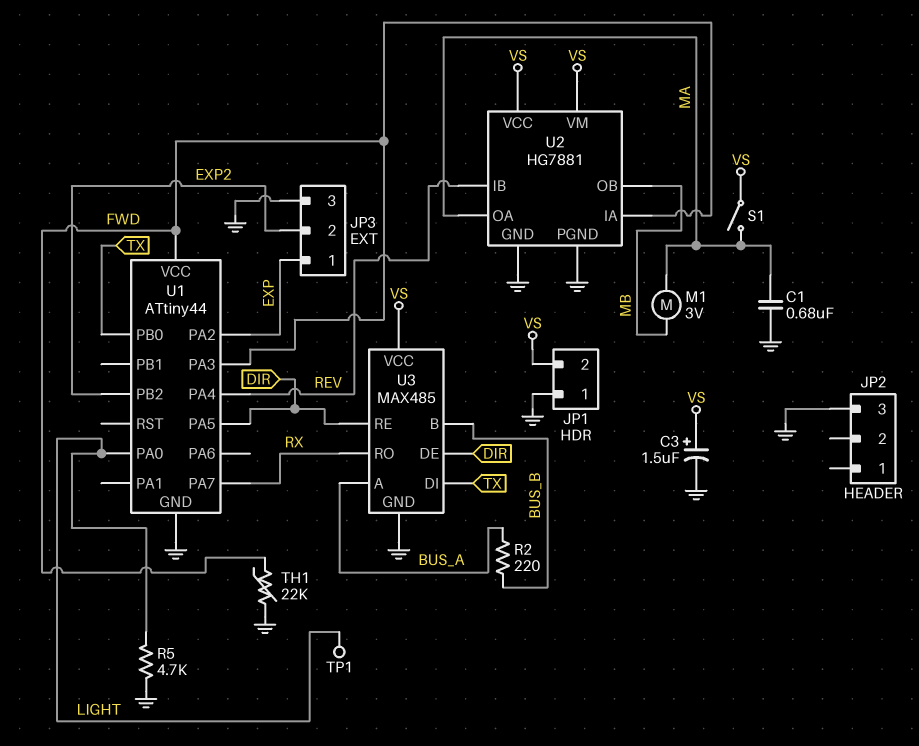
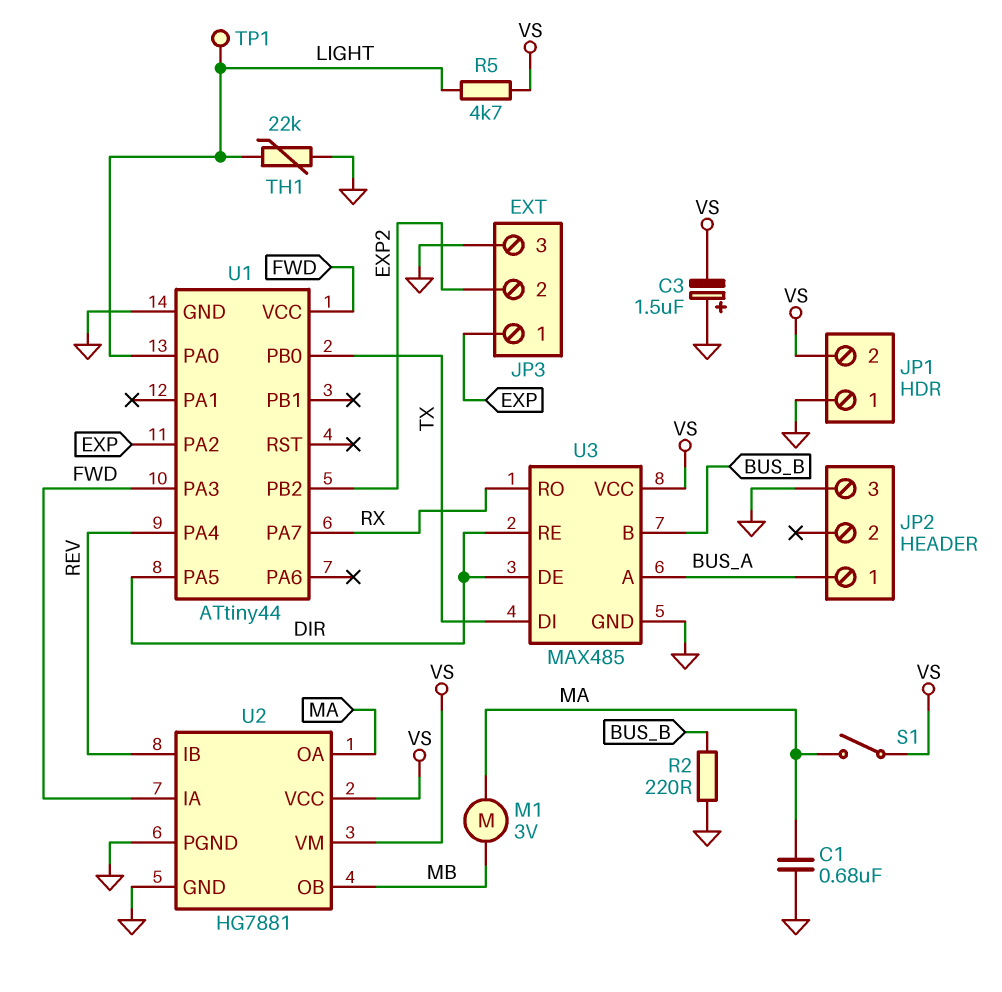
C3: 1.5uF (plus VS, minus GND) -> 1.5uF (plus GND, minus VS)
JP2 pin 1: none -> BUS_A
R2: 220 (BUS_A, BUS_B) -> 220 (BUS_B, GND)
R5: 4.7k (GND, LIGHT) -> 4.7k (LIGHT, VS)
TH1: 22k (FWD, GND) -> 22k (GND, LIGHT)

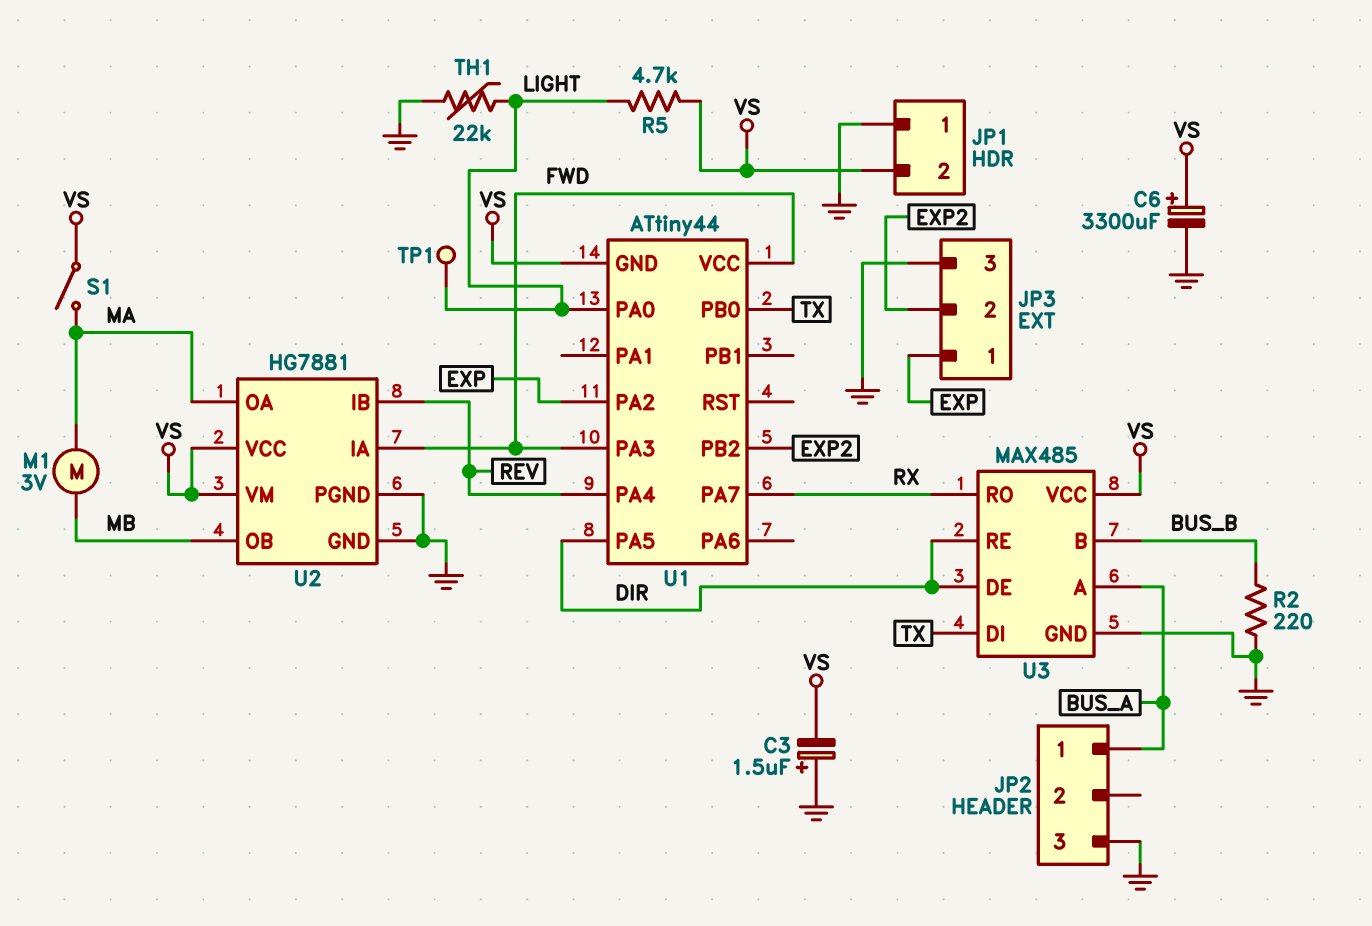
C1: 680nF (GND, MA) -> none
C6: none -> 3300uF (plus VS, minus GND)
U1 pin GND: GND -> VS

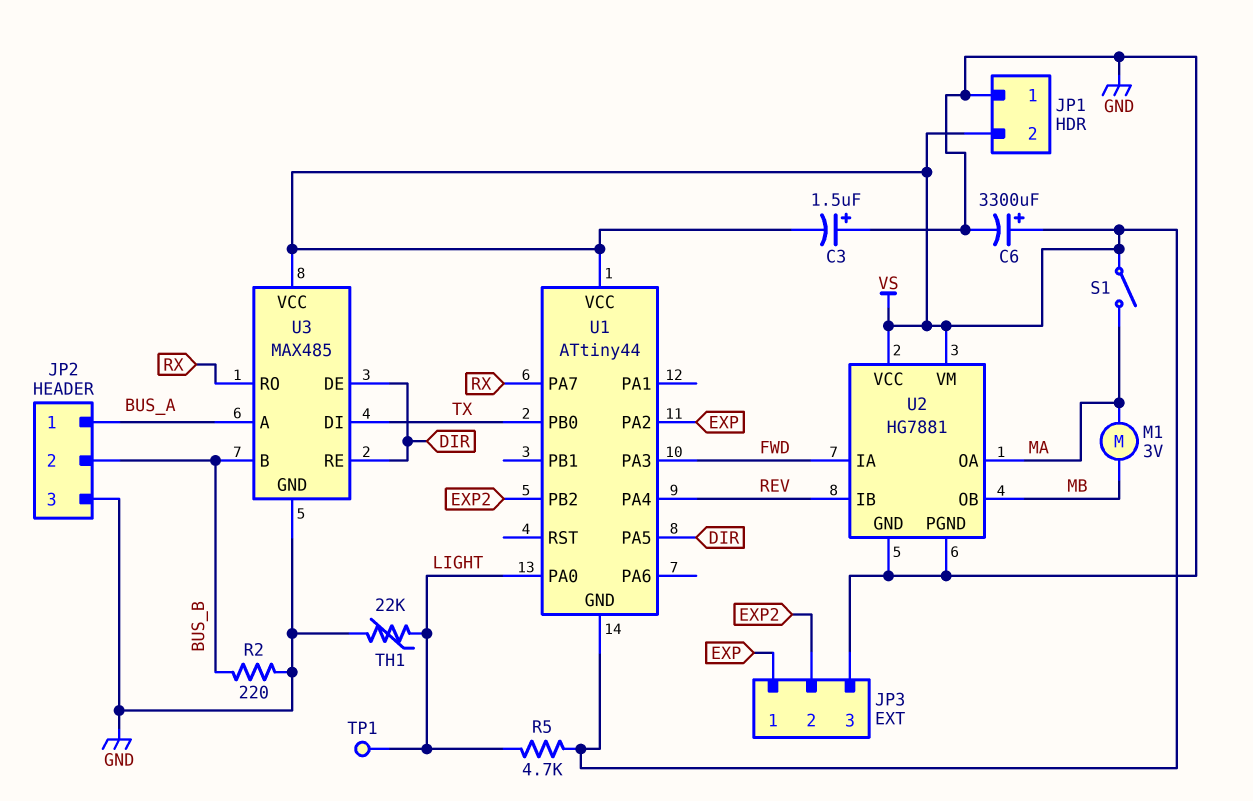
JP2 pin 2: none -> BUS_B
U1 pin VCC: FWD -> VS

